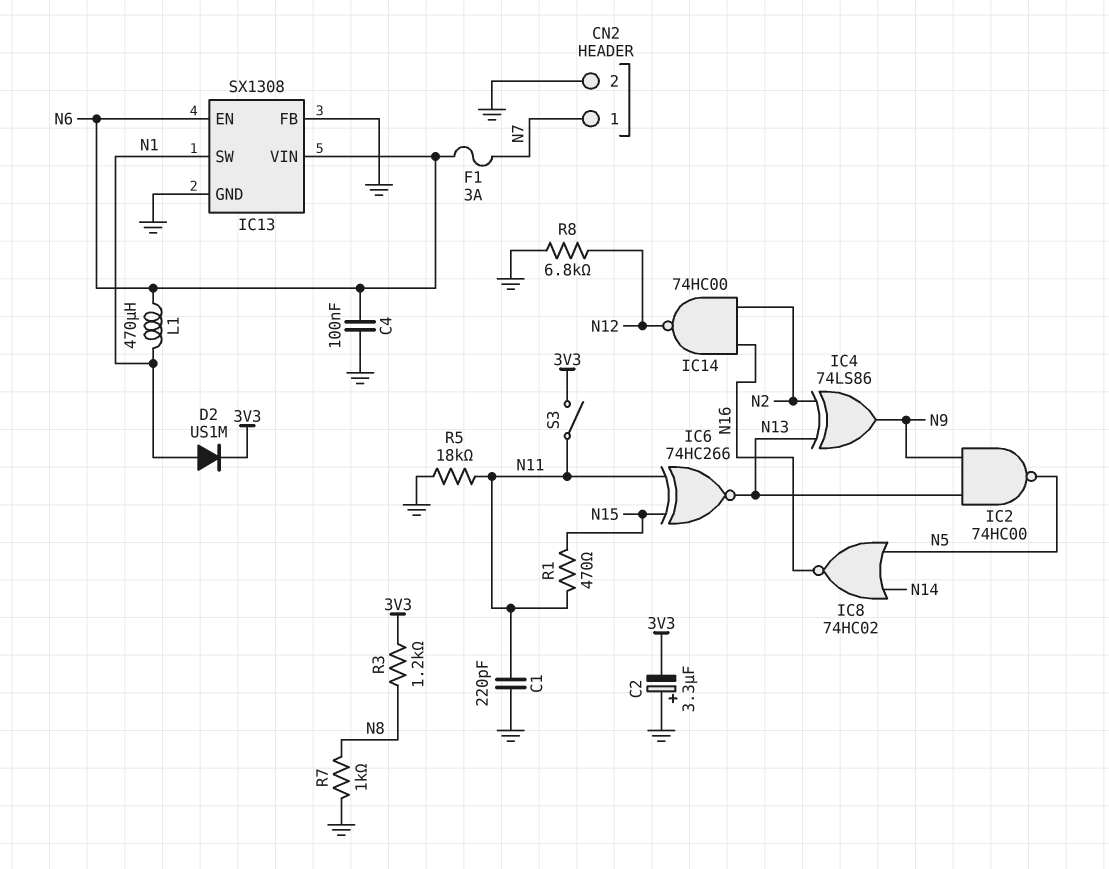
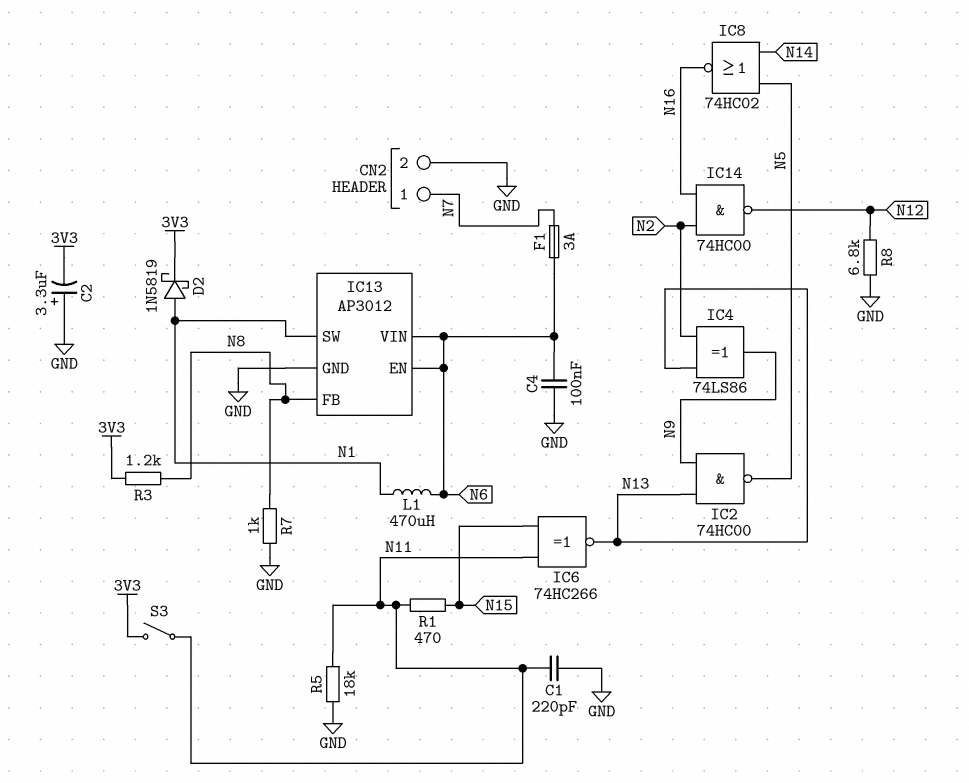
D2: diode US1M (A N1, K 3V3) -> schottky 1N5819 (A N1, K 3V3)
IC13: SX1308 -> AP3012
IC13 pin FB: GND -> N8

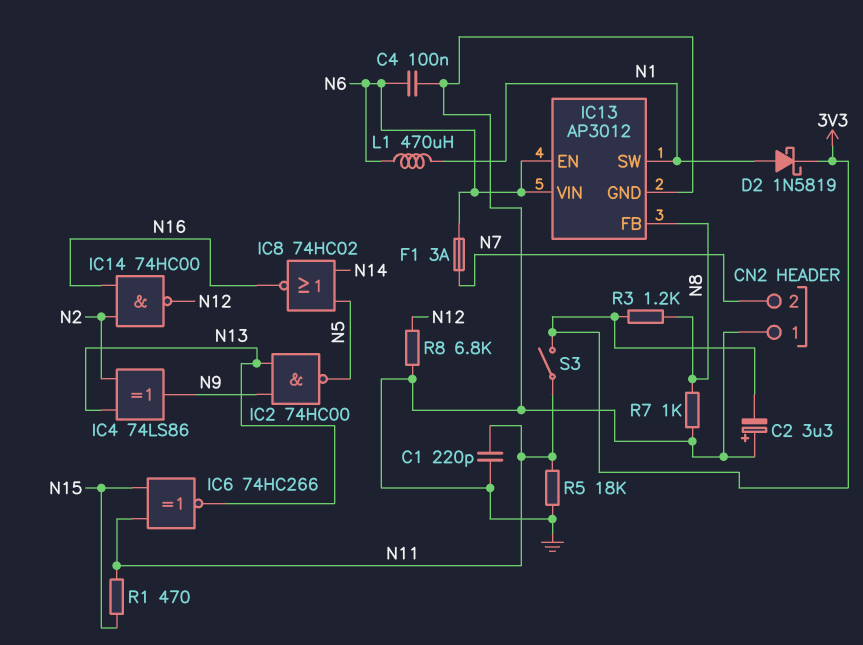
CN2 pin 1: N7 -> GND
CN2 pin 2: GND -> N7

